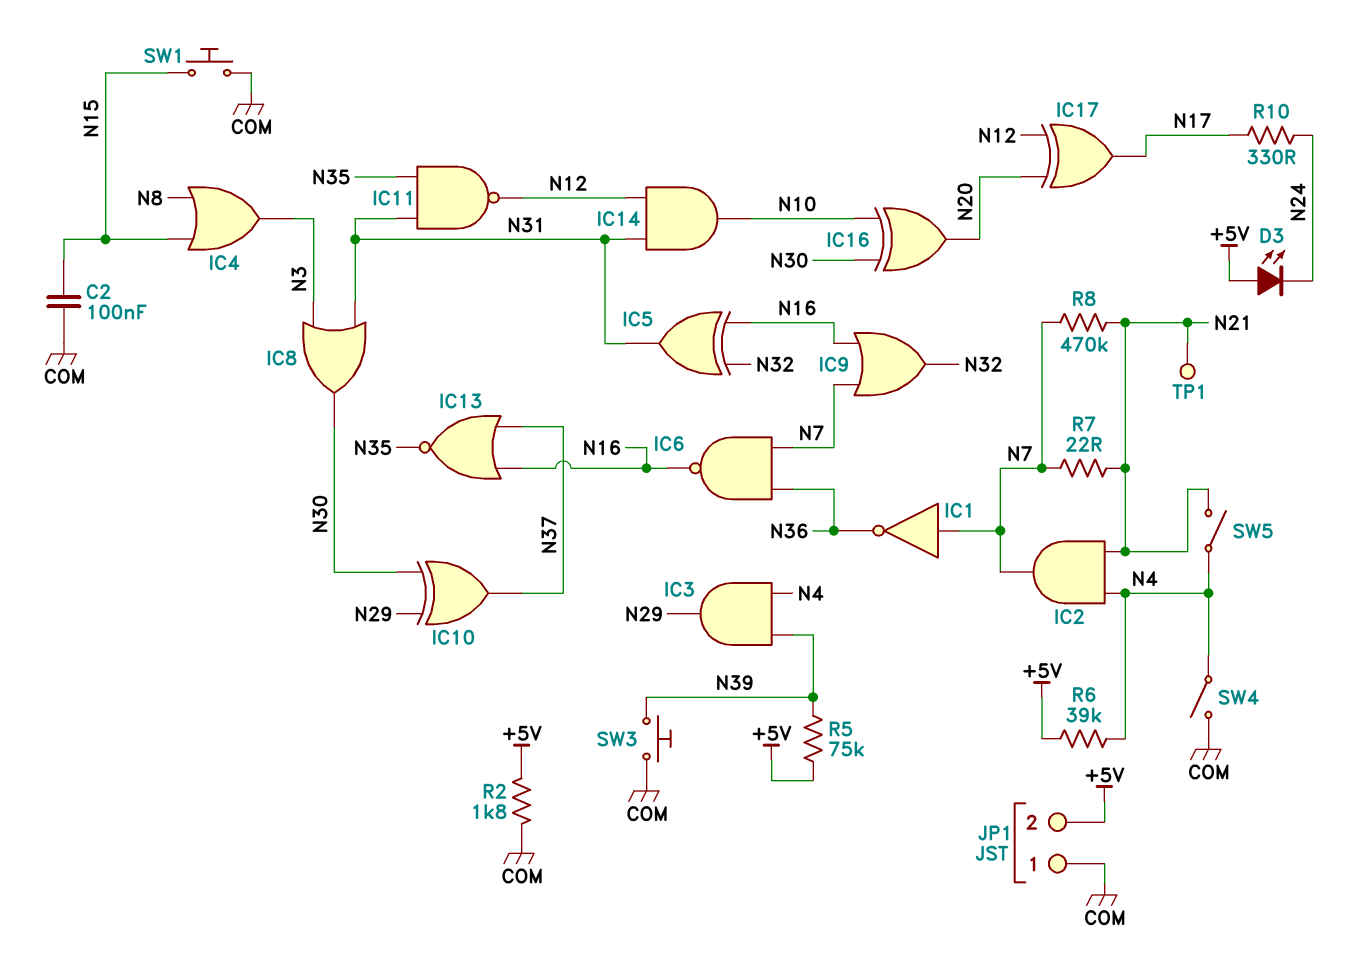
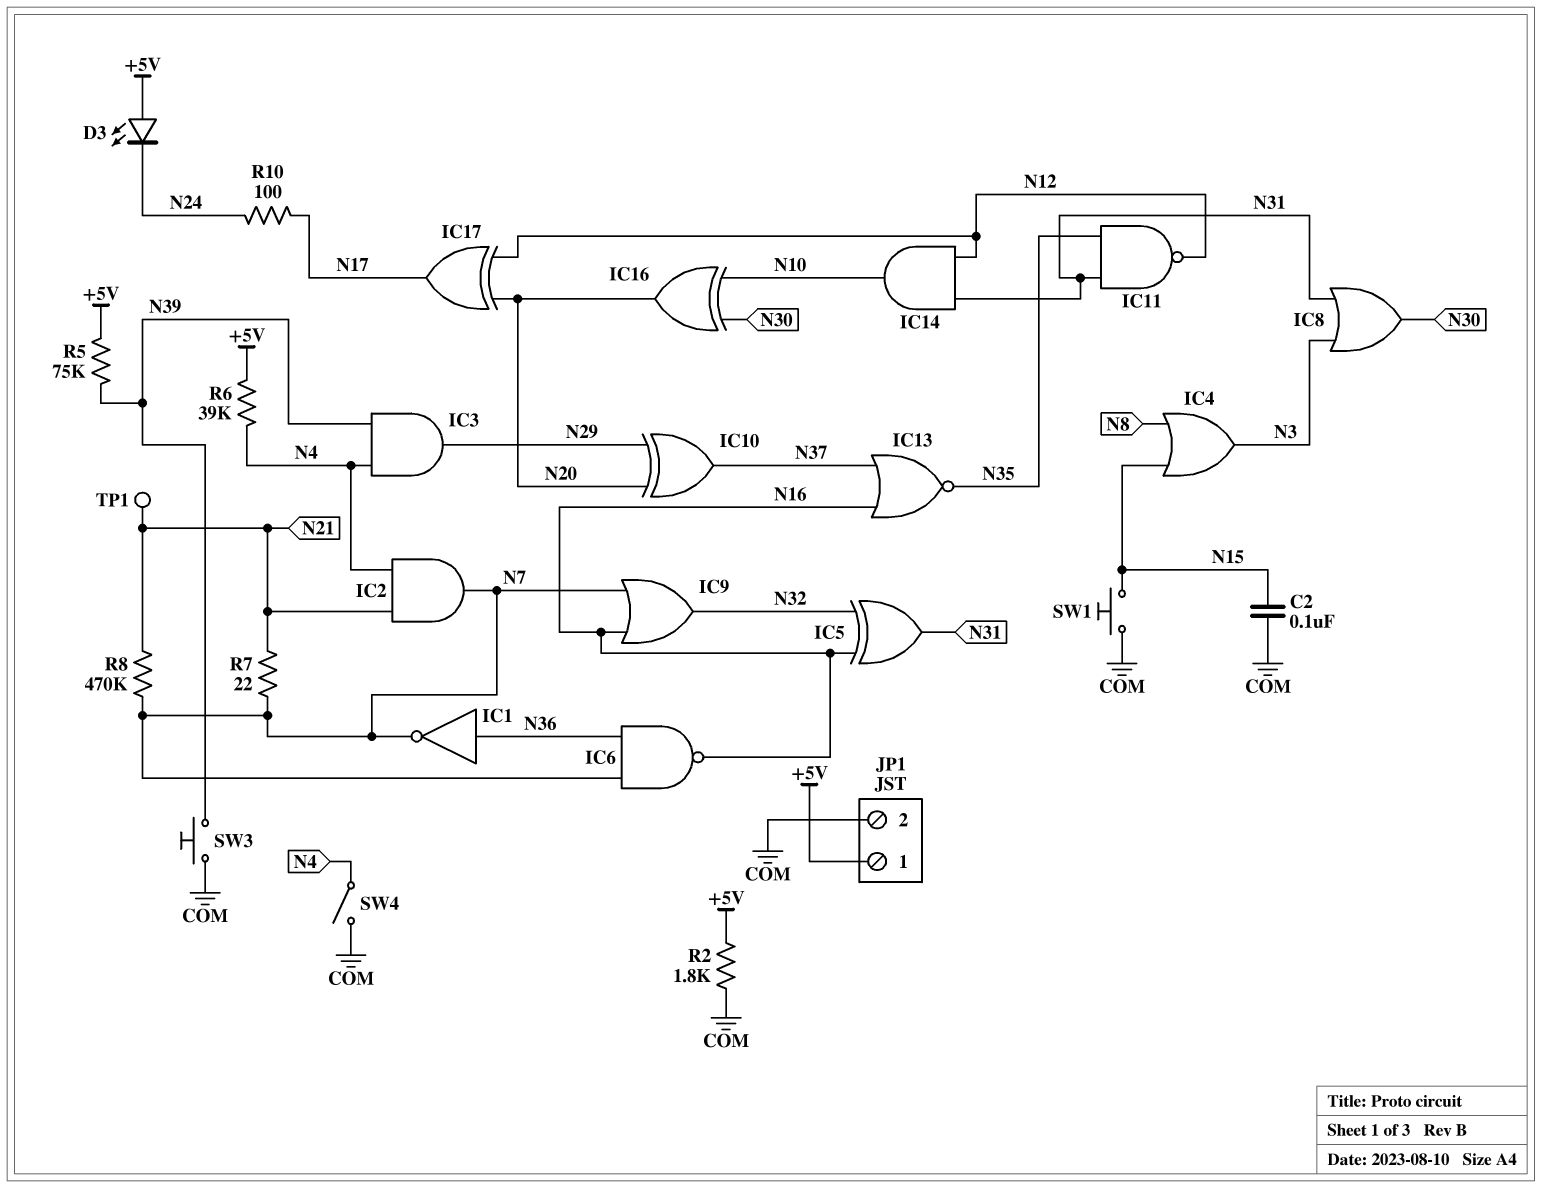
IC1: NOT (in N7, out N36) -> NOT (in N36, out N7)
IC10: XOR (in N29, in N30, out N37) -> XOR (in N20, in N29, out N37)
JP1 pin 1: COM -> +5V
JP1 pin 2: +5V -> COM
R10: 330 (N17, N24) -> 100 (N17, N24)
SW5: switch (N4, N21) -> none

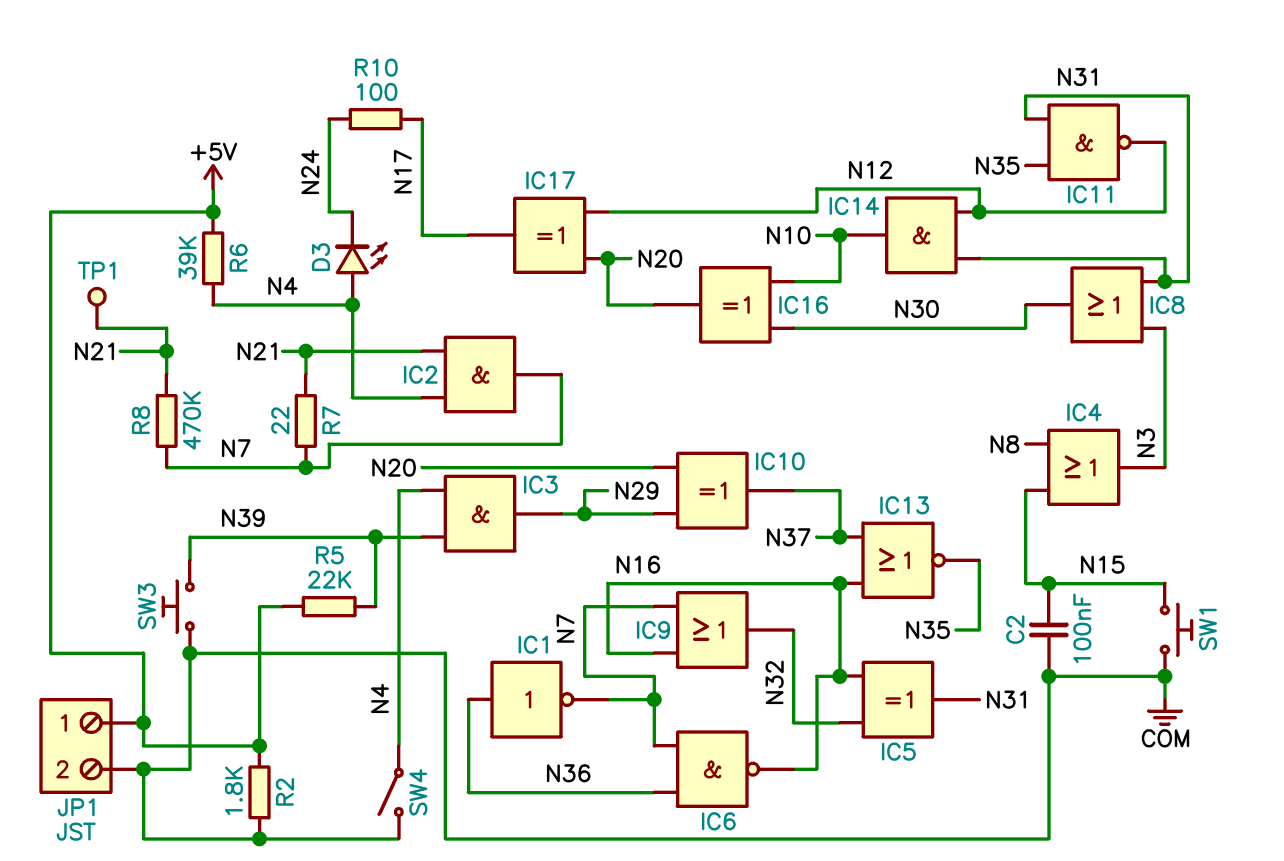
D3: LED (A +5V, K N24) -> LED (A N4, K N24)
R5: 75k (+5V, N39) -> 22k (+5V, N39)

